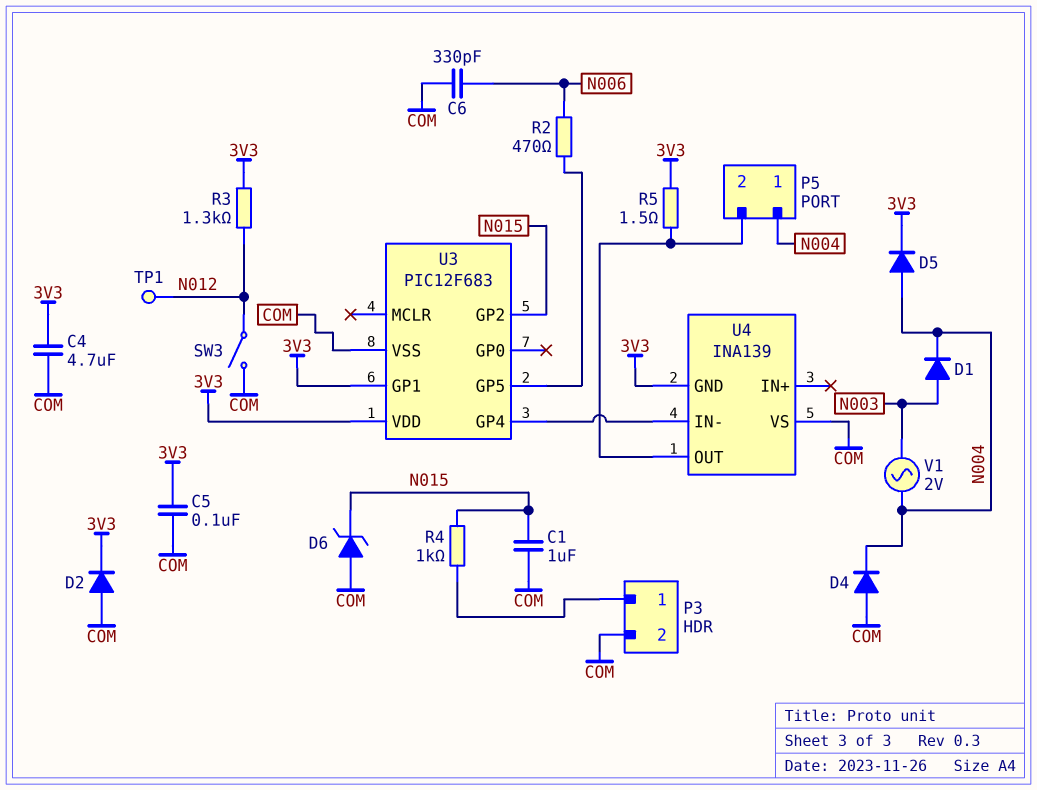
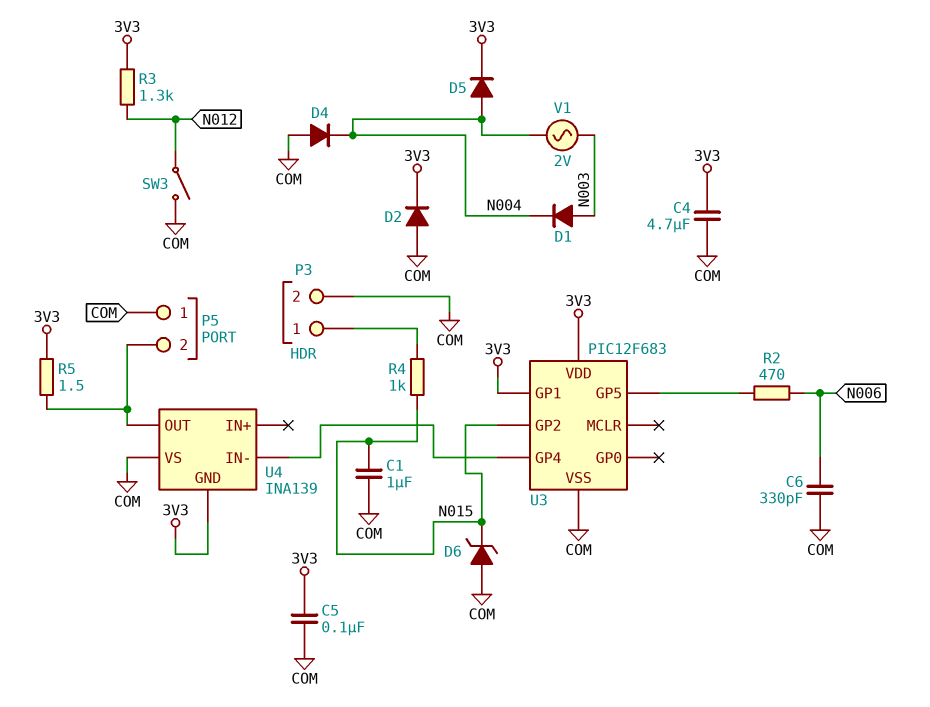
P5 pin 1: N004 -> COM
TP1: test point (N012) -> none

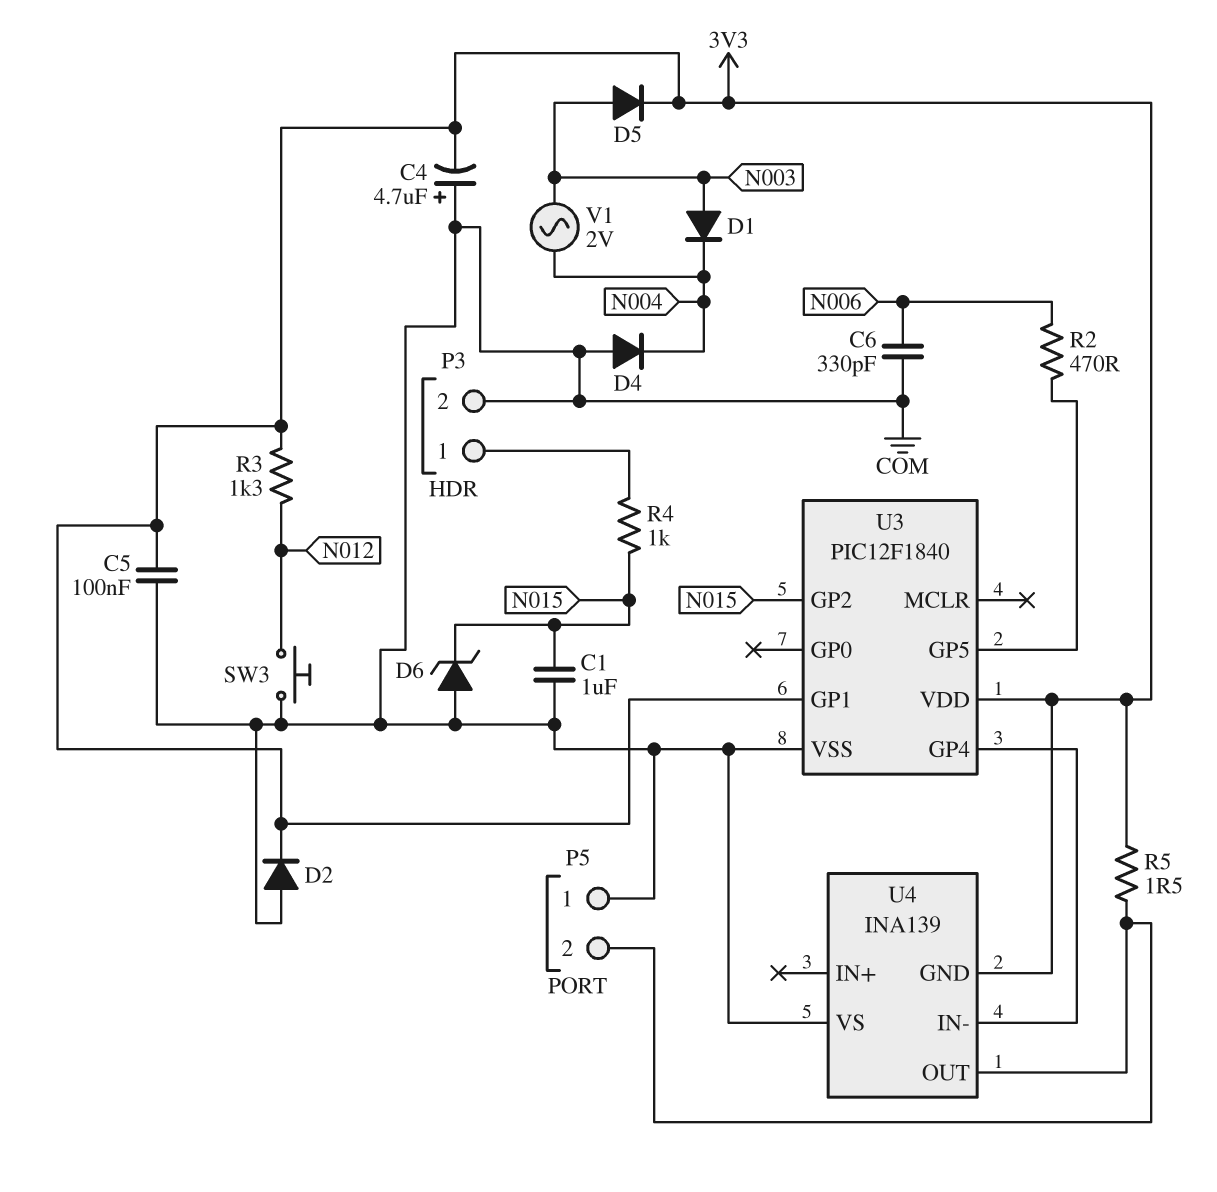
C4: 4.7uF (3V3, COM) -> 4.7uF (plus COM, minus 3V3)
D5: diode (A N004, K 3V3) -> diode (A N003, K 3V3)
SW3: switch (COM, N012) -> button (COM, N012)
U3: PIC12F683 -> PIC12F1840

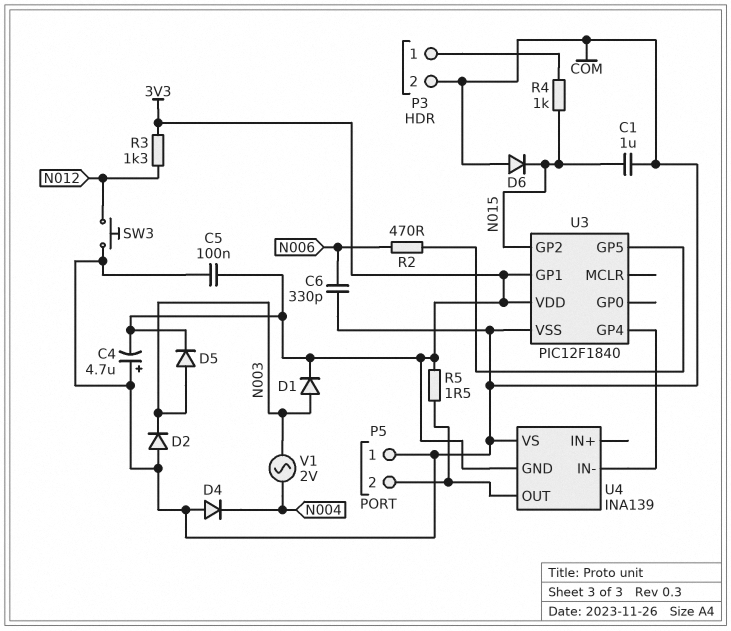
D1: diode (A N003, K N004) -> diode (A N003, K 3V3)
D2: diode (A COM, K 3V3) -> diode (A COM, K N003)
D6: zener (A COM, K N015) -> diode (A COM, K N015)

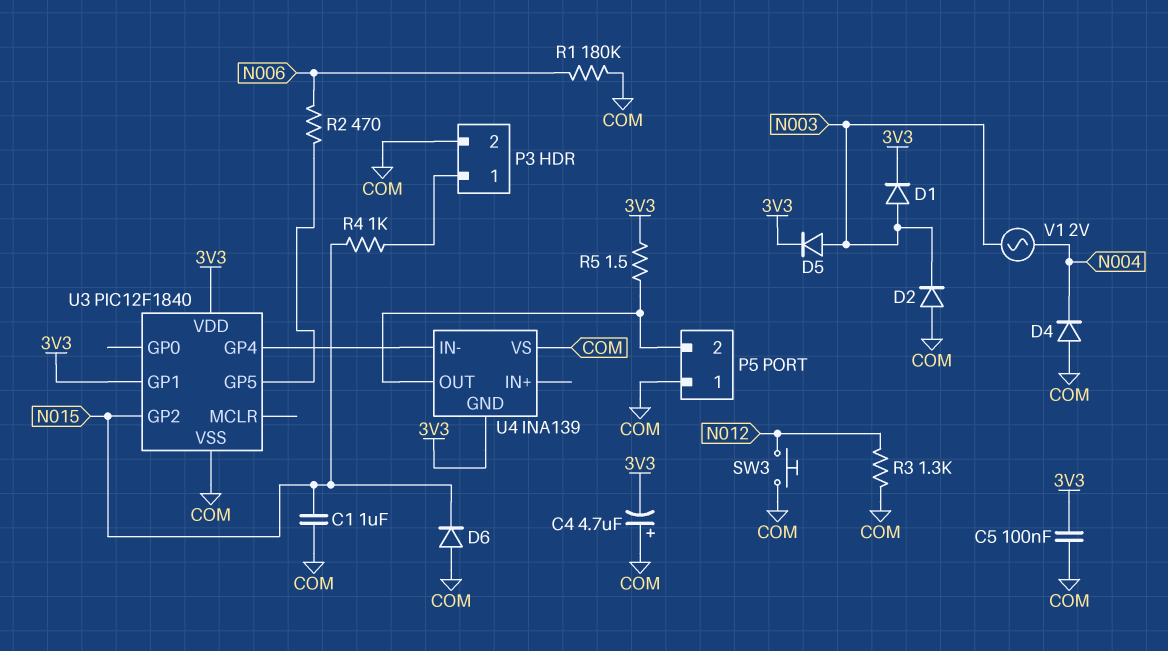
C6: 330pF (COM, N006) -> none
R1: none -> 180k (COM, N006)
R3: 1.3k (3V3, N012) -> 1.3k (COM, N012)

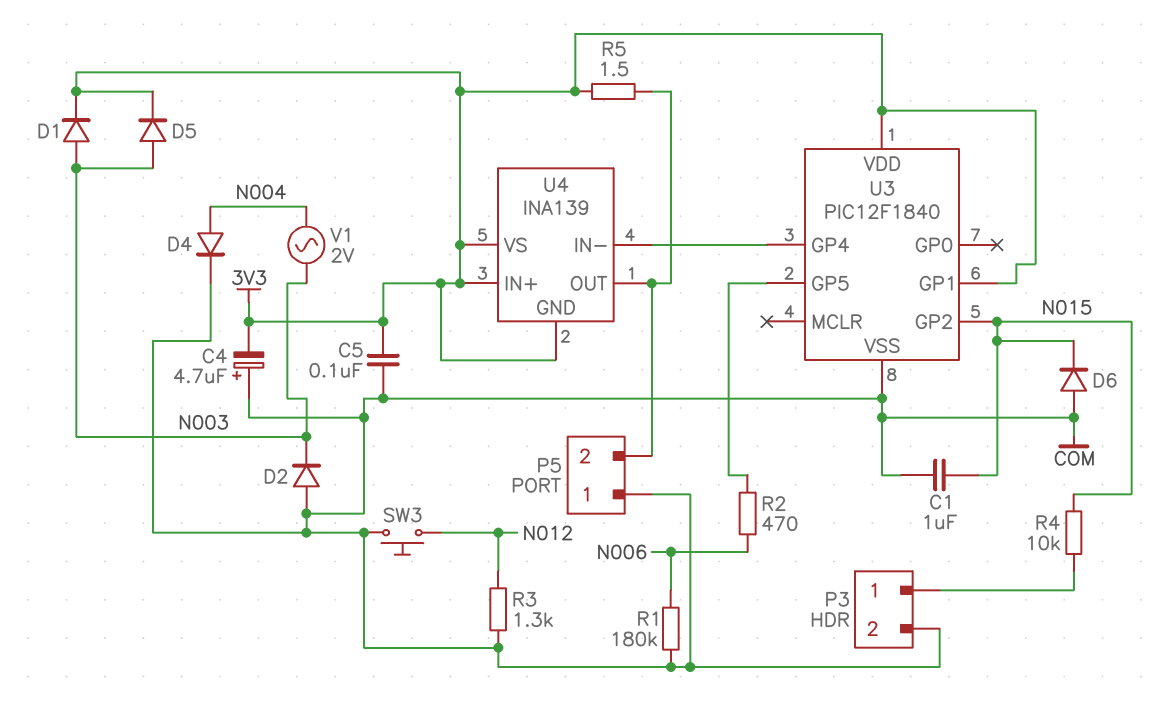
D4: diode (A COM, K N004) -> diode (A N004, K COM)
R4: 1k (N015, P3/1) -> 10k (N015, P3/1)
U4 pin IN+: none -> 3V3
U4 pin VS: COM -> 3V3

